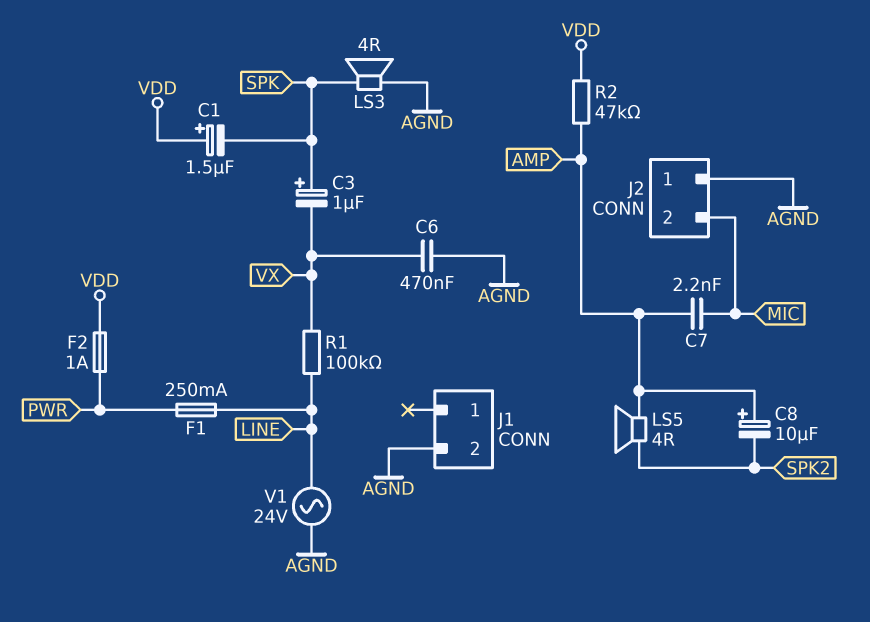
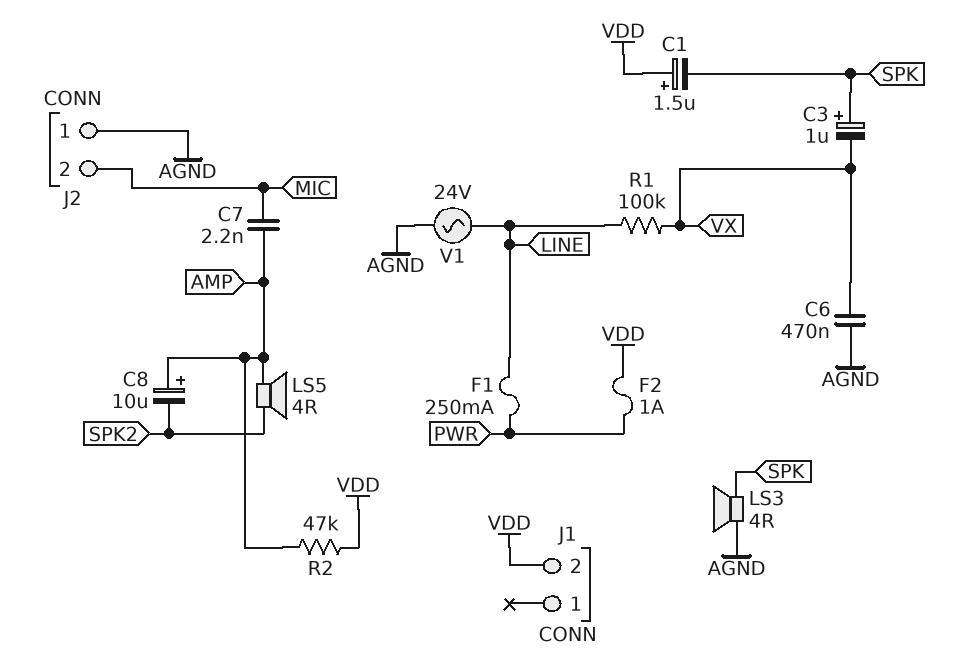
J1 pin 2: AGND -> VDD

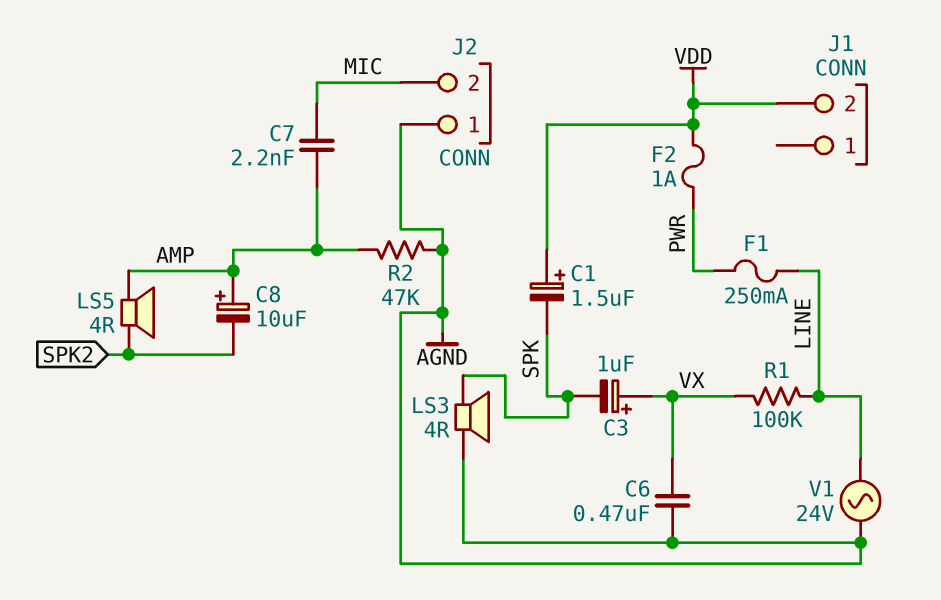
C3: 1uF (plus SPK, minus VX) -> 1uF (plus VX, minus SPK)
R2: 47k (AMP, VDD) -> 47k (AGND, AMP)

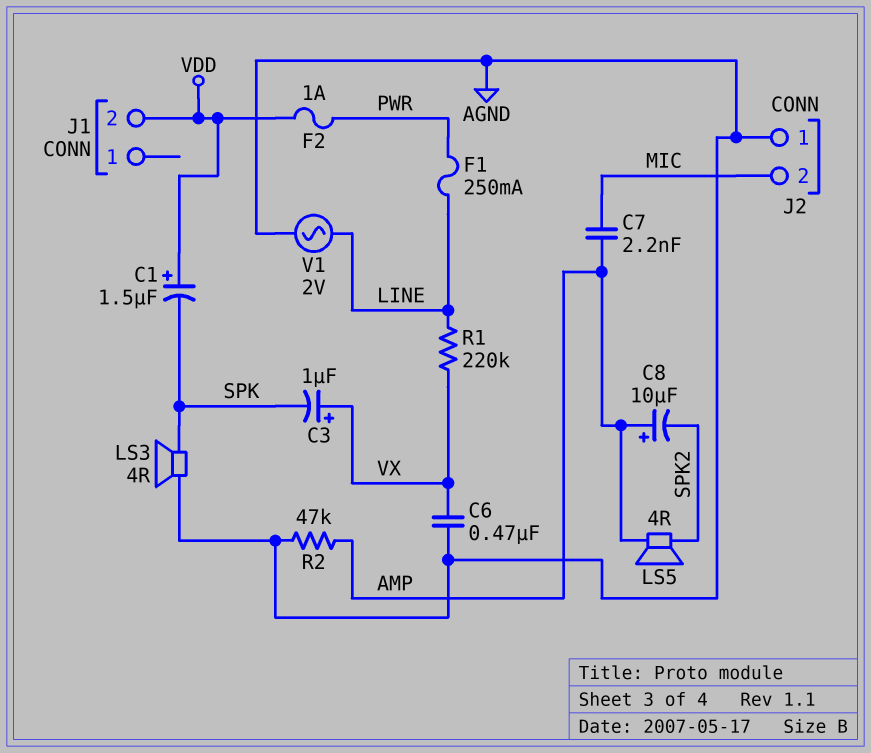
R1: 100k (LINE, VX) -> 220k (LINE, VX)
V1: AC 24V (AGND, LINE) -> AC 2V (AGND, LINE)

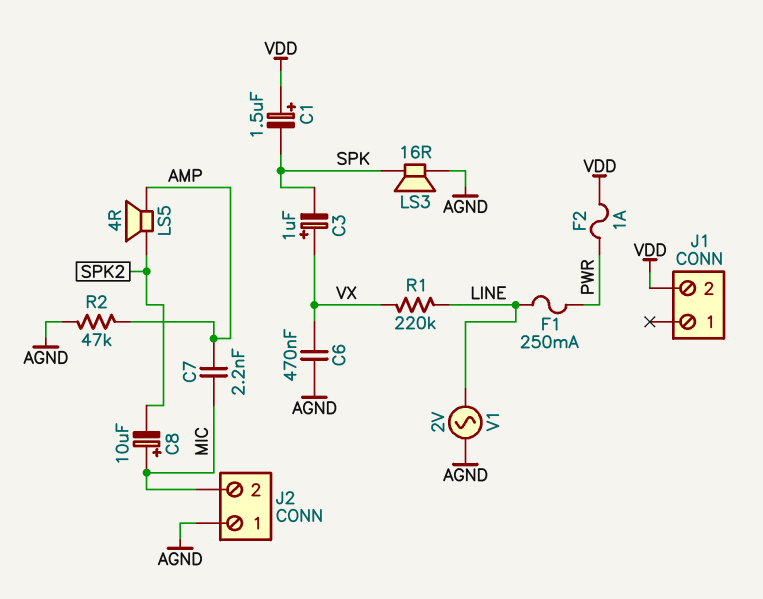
C8: 10uF (plus AMP, minus SPK2) -> 10uF (plus MIC, minus SPK2)
LS3: speaker 4R (AGND, SPK) -> speaker 16R (AGND, SPK)

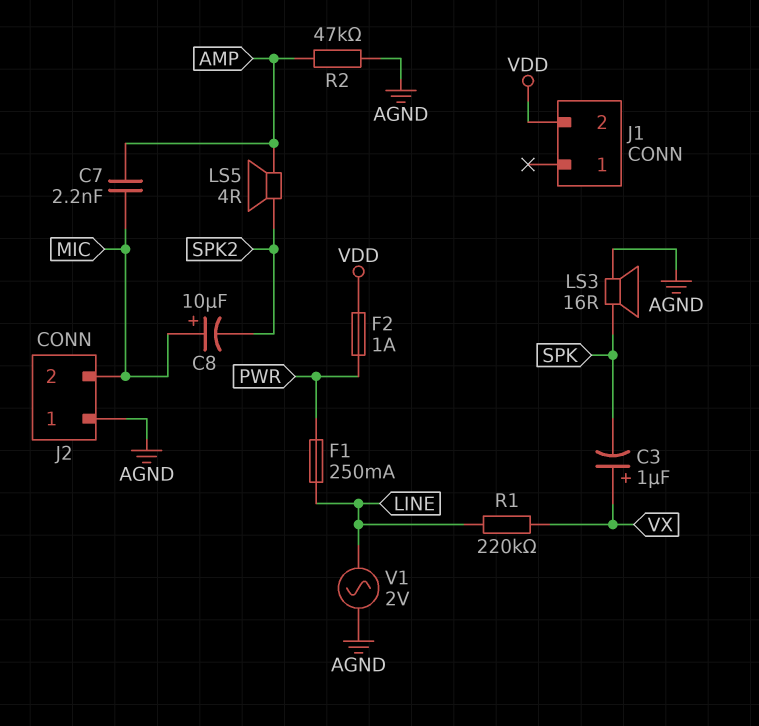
C1: 1.5uF (plus VDD, minus SPK) -> none
C6: 470nF (AGND, VX) -> none

